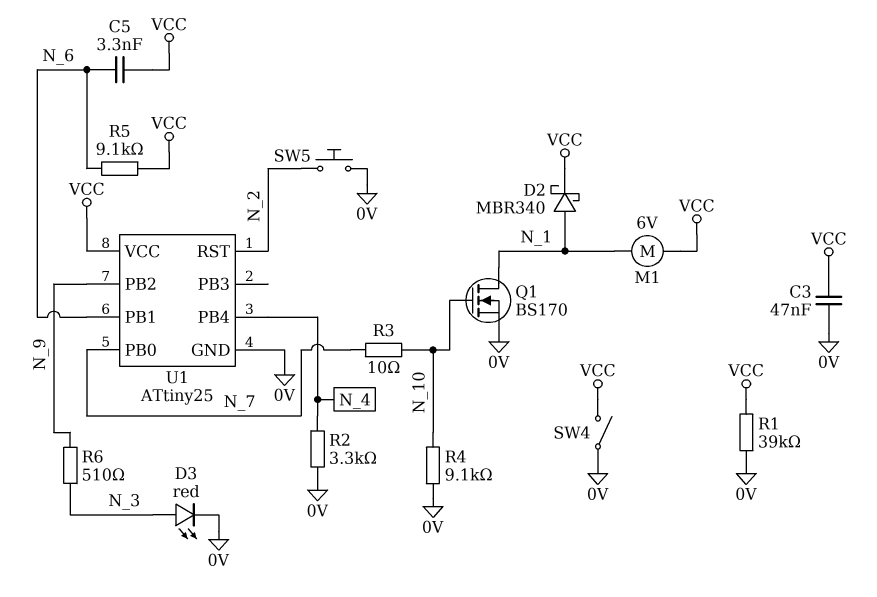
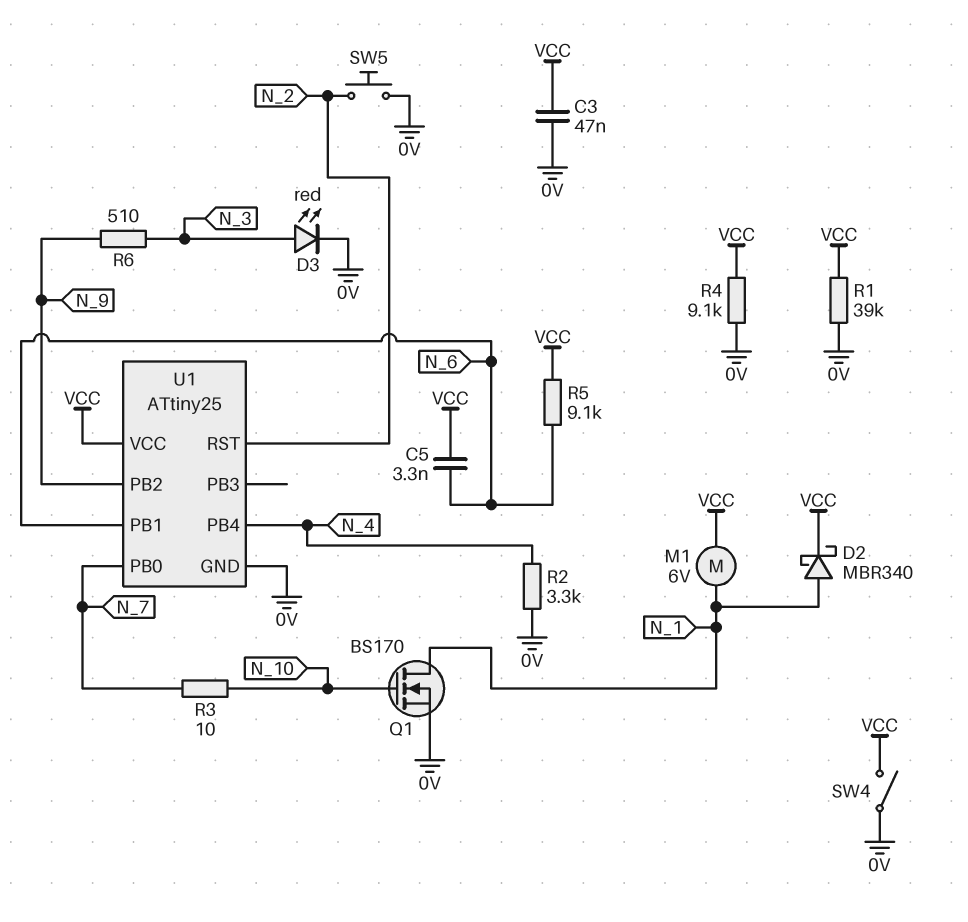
R4: 9.1k (0V, N_10) -> 9.1k (0V, VCC)

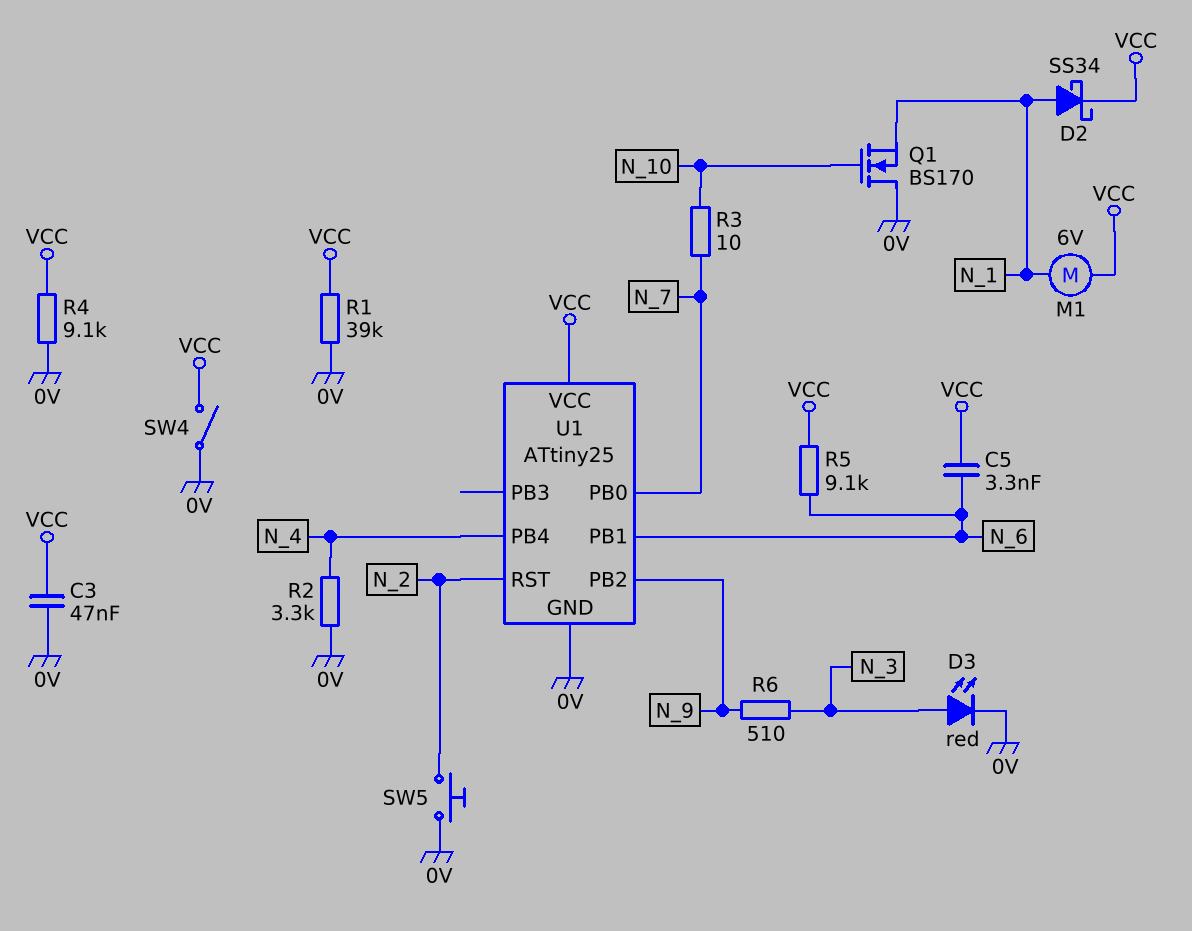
D2: schottky MBR340 (A N_1, K VCC) -> schottky SS34 (A N_1, K VCC)
Q1: NMOS BS170 (G N_10, D N_1, S 0V) -> NMOS BS170 (G N_10, D 0V, S N_1)

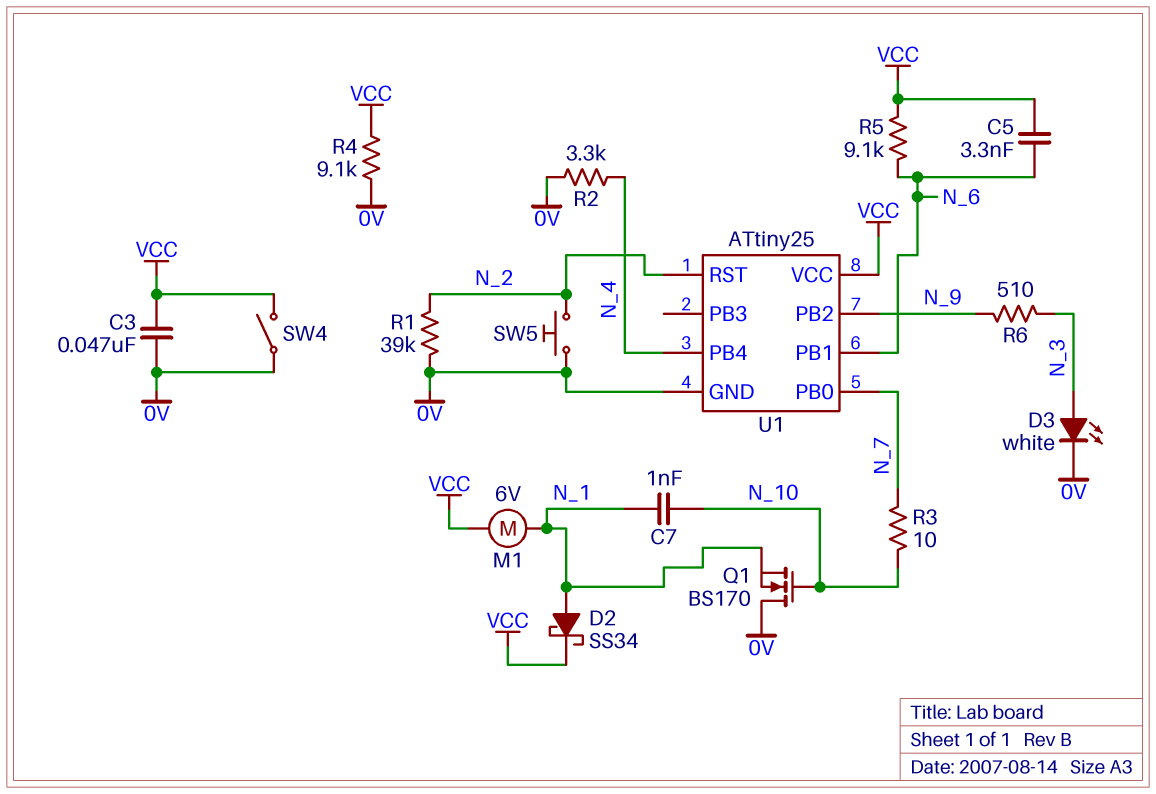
C7: none -> 1nF (N_1, N_10)
D3: LED red (A N_3, K 0V) -> LED white (A N_3, K 0V)
R1: 39k (0V, VCC) -> 39k (0V, N_2)

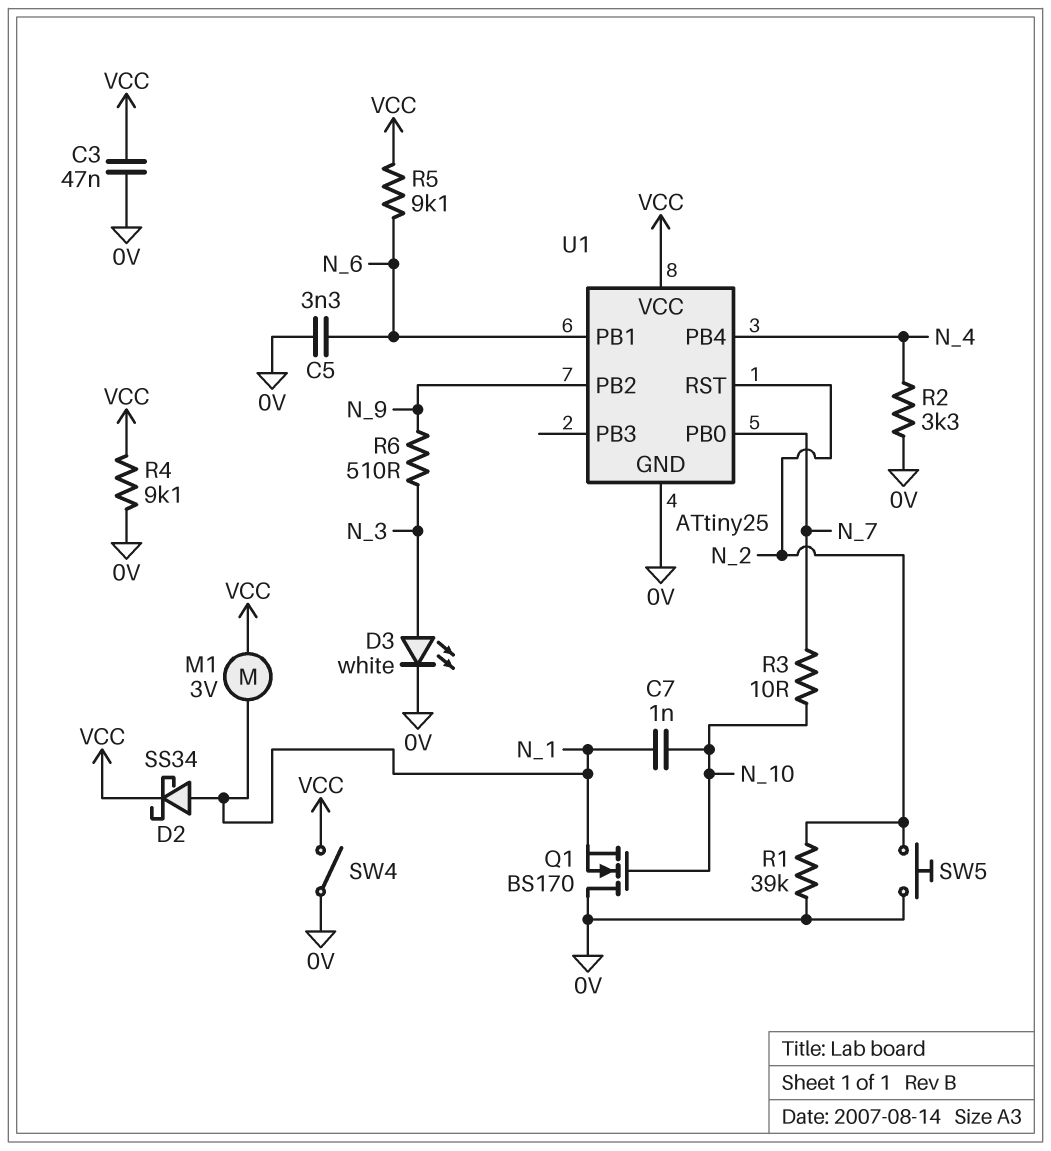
C5: 3.3nF (N_6, VCC) -> 3.3nF (0V, N_6)
M1: motor 6V (N_1, VCC) -> motor 3V (N_1, VCC)

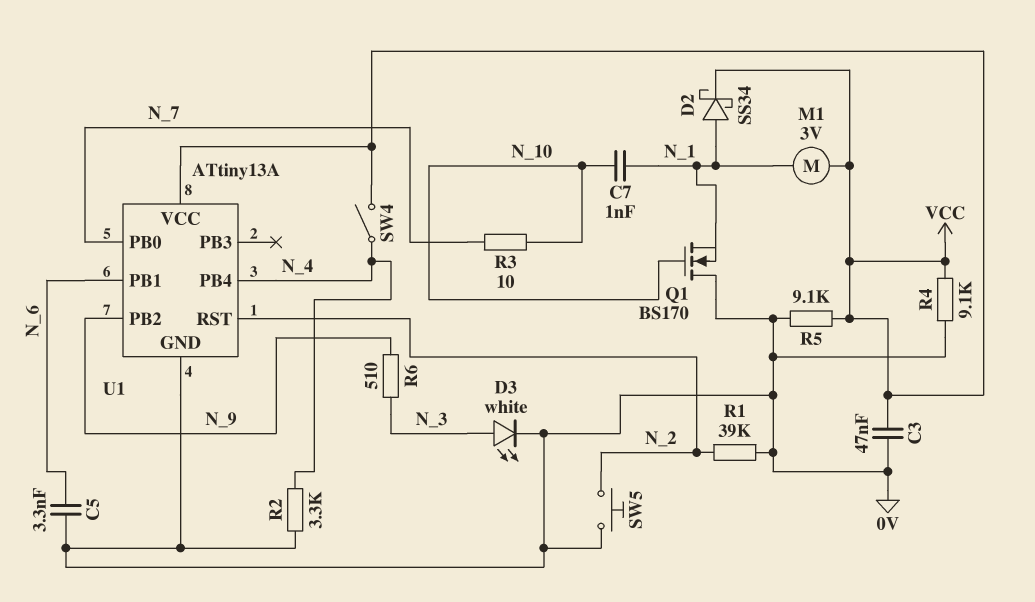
R5: 9.1k (N_6, VCC) -> 9.1k (0V, VCC)
SW4: switch (0V, VCC) -> switch (N_4, VCC)
U1: ATtiny25 -> ATtiny13A

